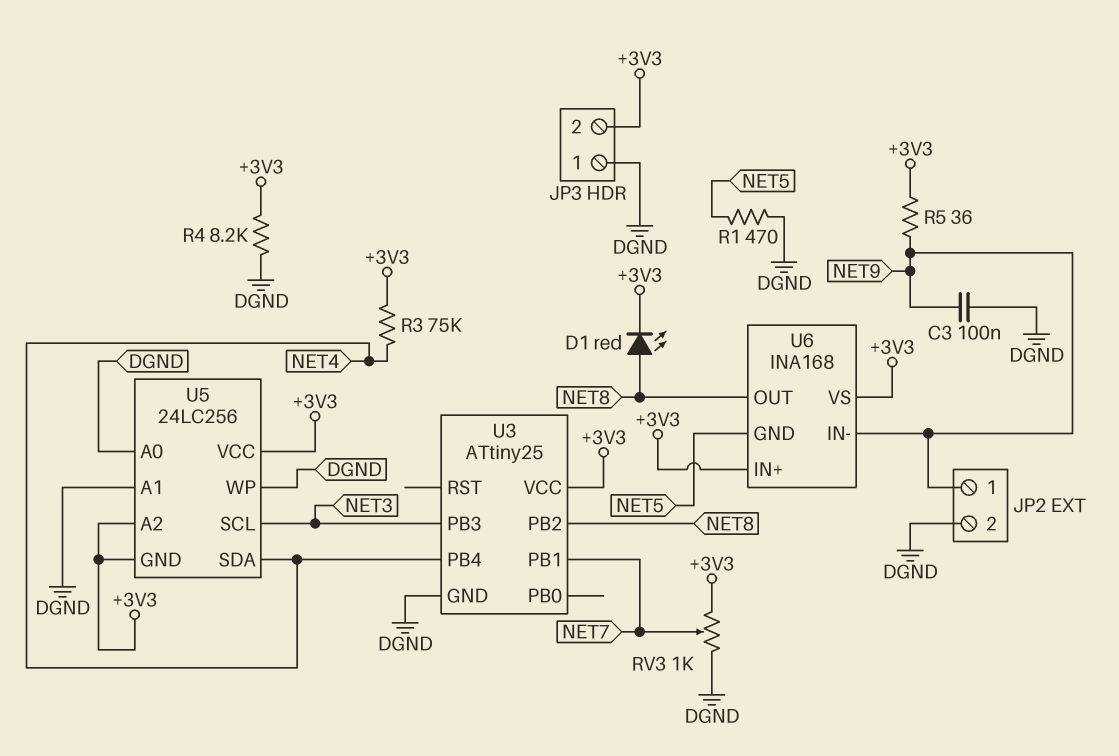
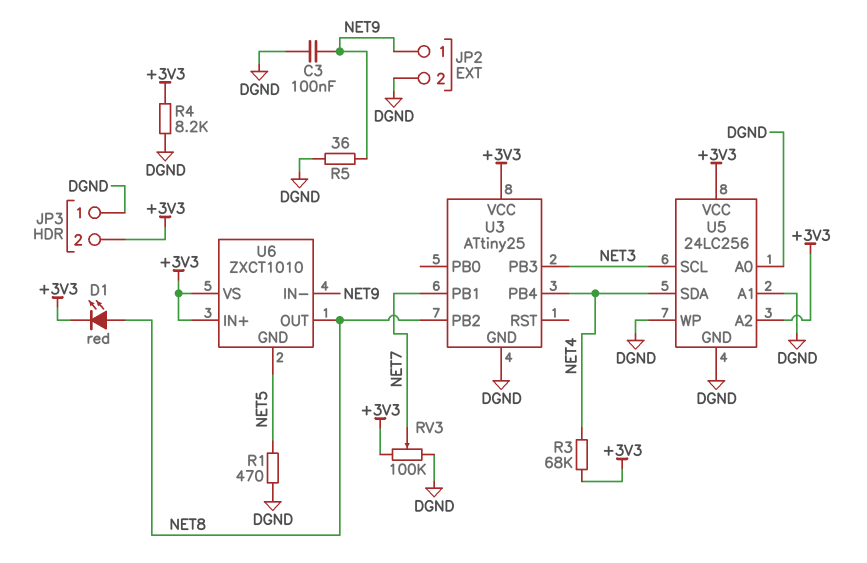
R3: 75k (+3V3, NET4) -> 68k (+3V3, NET4)
R5: 36 (+3V3, NET9) -> 36 (DGND, NET9)
RV3: 1k (+3V3, DGND, wiper NET7) -> 100k (+3V3, DGND, wiper NET7)
U5 pin GND: +3V3 -> DGND
U6: INA168 -> ZXCT1010

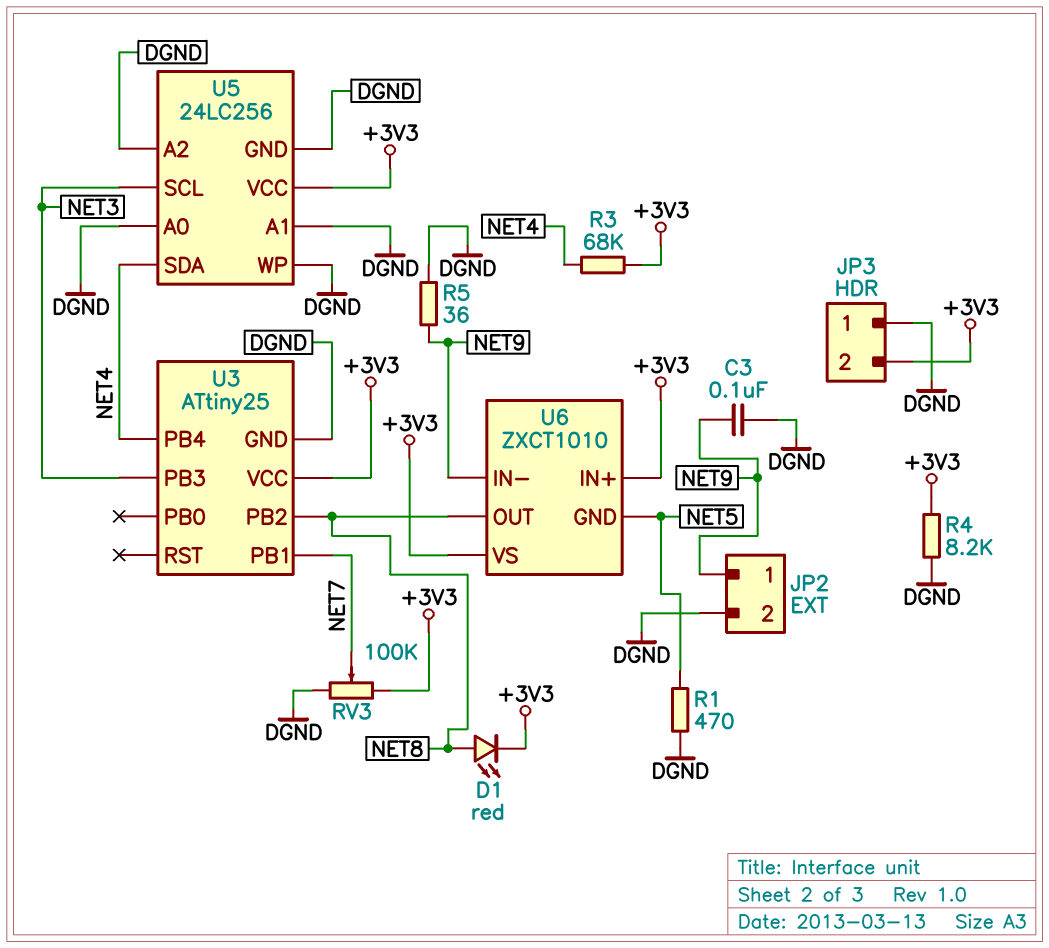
U5 pin A2: +3V3 -> DGND

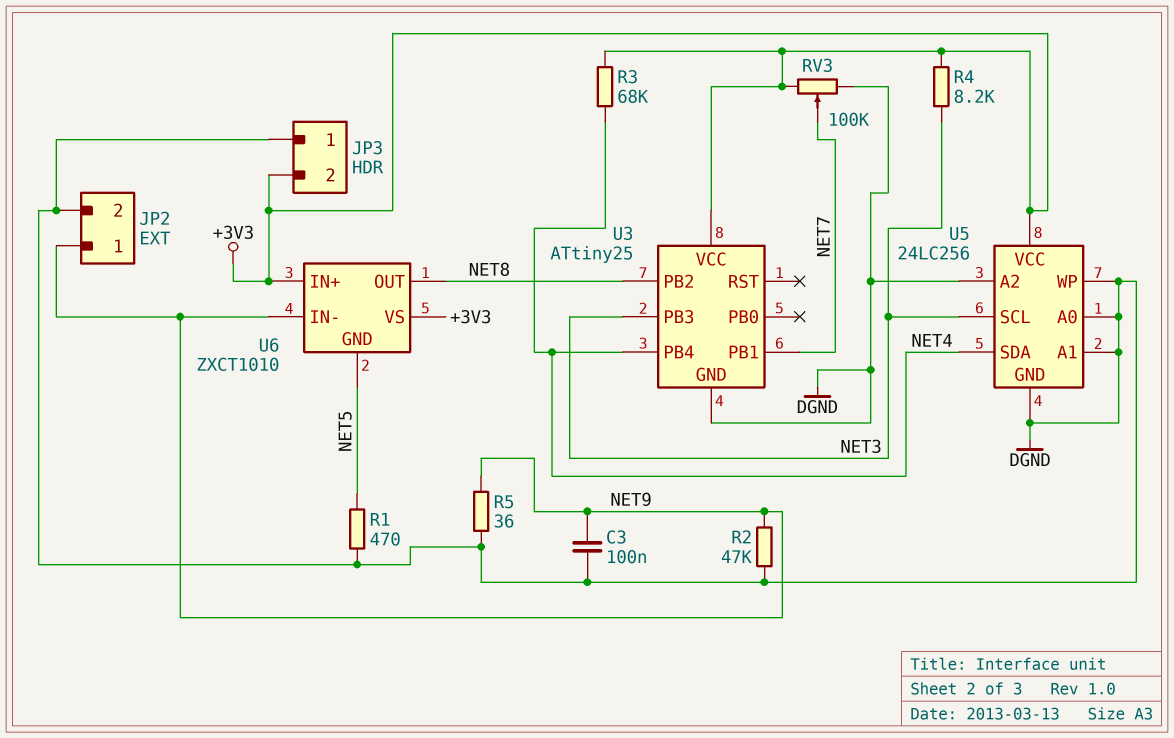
D1: LED red (A NET8, K +3V3) -> none
R2: none -> 47k (DGND, NET9)
R4: 8.2k (+3V3, DGND) -> 8.2k (+3V3, NET3)

